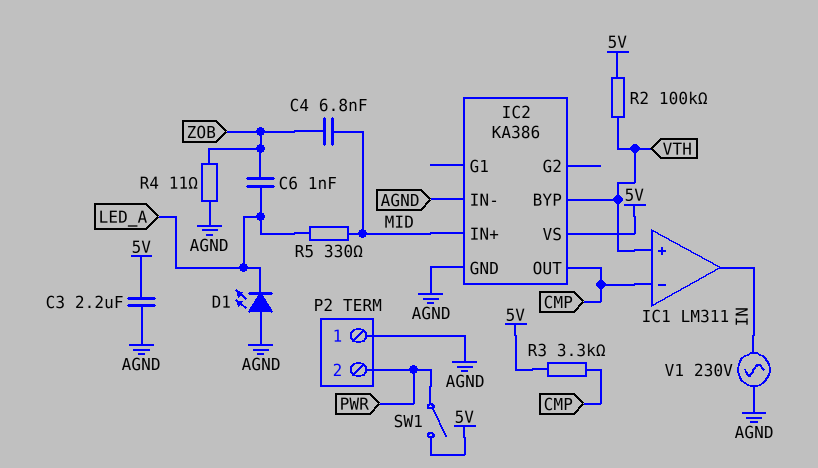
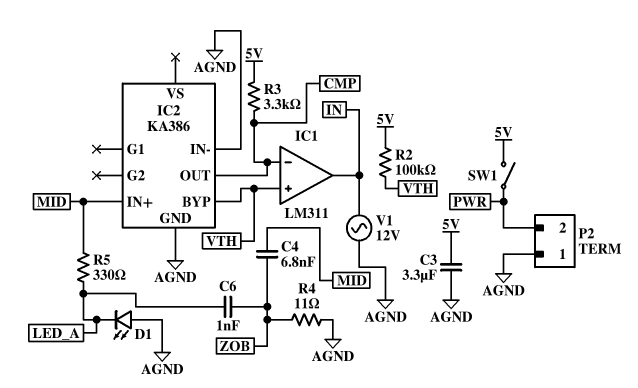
C3: 2.2uF (5V, AGND) -> 3.3uF (5V, AGND)
IC2 pin VS: 5V -> none
V1: AC 230V (AGND, IN) -> AC 12V (AGND, IN)

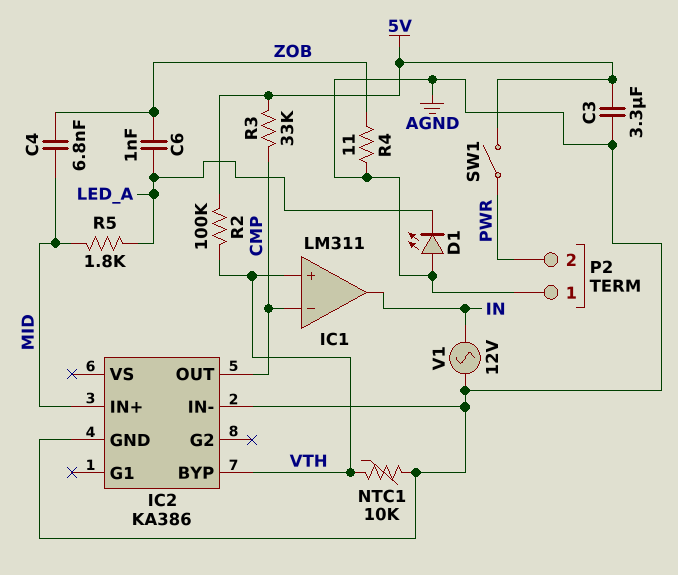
NTC1: none -> 10k (AGND, VTH)
R3: 3.3k (5V, CMP) -> 33k (5V, CMP)
R5: 330 (LED_A, MID) -> 1.8k (LED_A, MID)

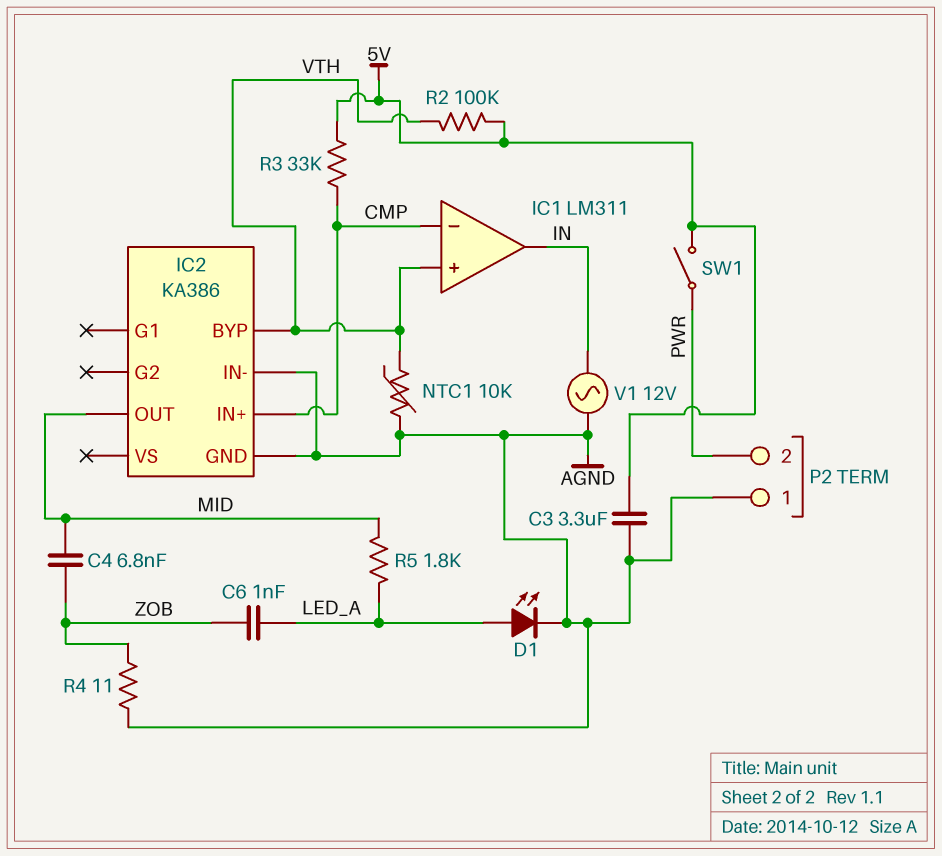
D1: LED (A AGND, K LED_A) -> LED (A LED_A, K AGND)
IC2 pin IN+: MID -> CMP
IC2 pin OUT: CMP -> MID

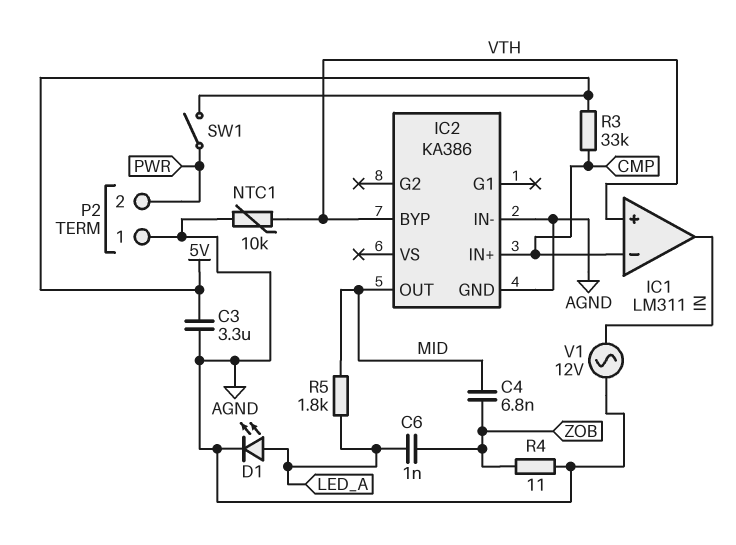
R2: 100k (5V, VTH) -> none

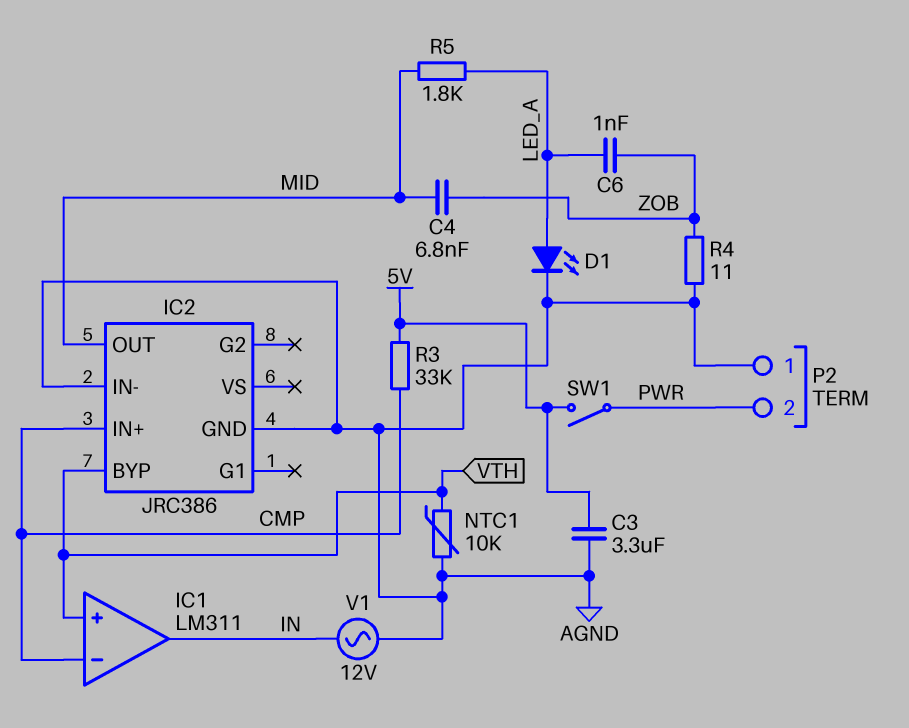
IC2: KA386 -> JRC386

